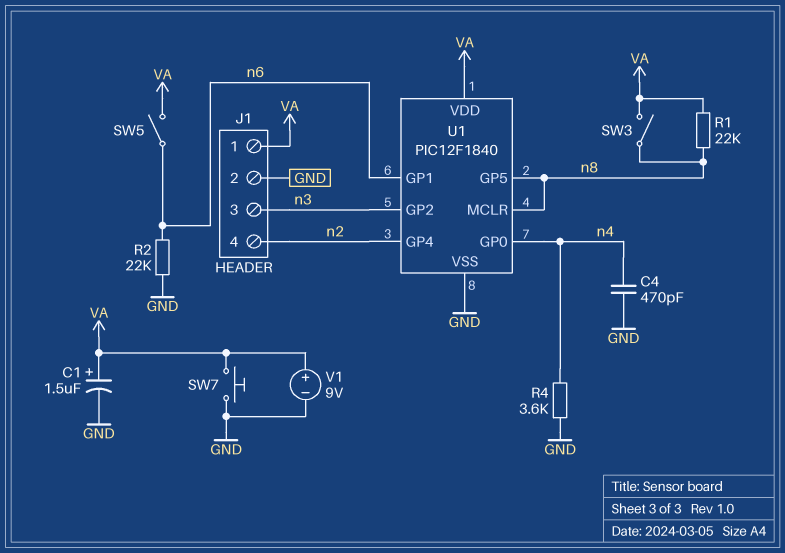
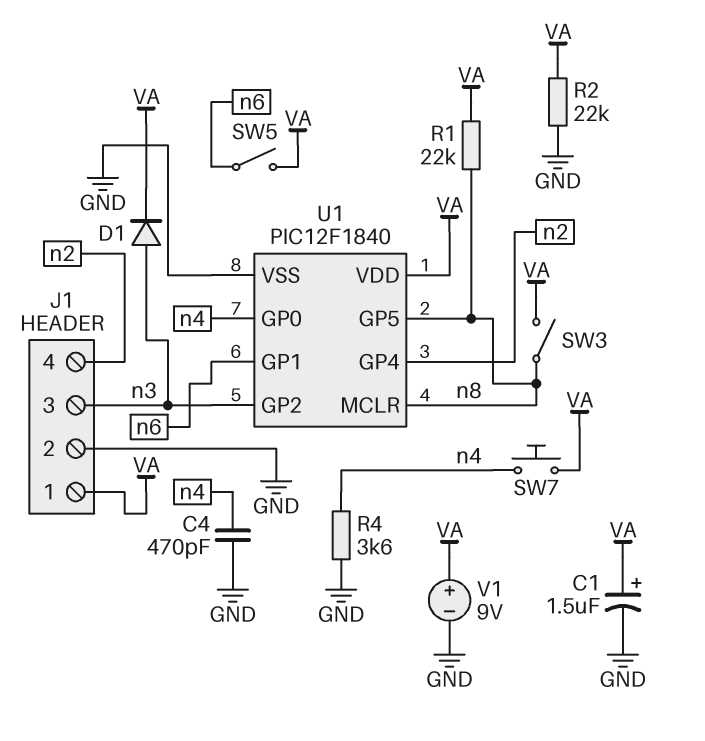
D1: none -> diode (A n3, K VA)
R2: 22k (GND, n6) -> 22k (GND, VA)
SW7: button (GND, VA) -> button (VA, n4)

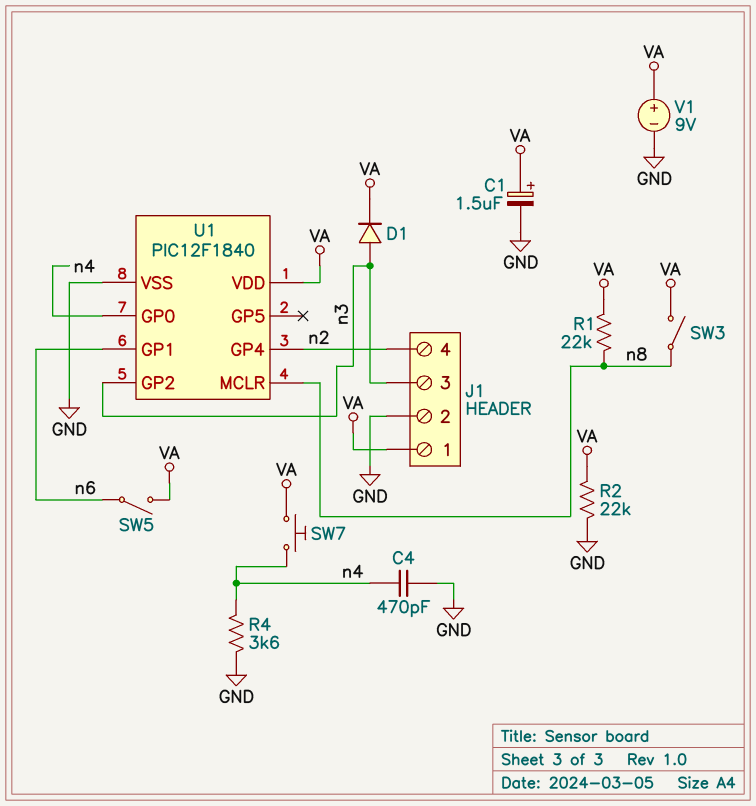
U1 pin GP5: n8 -> none

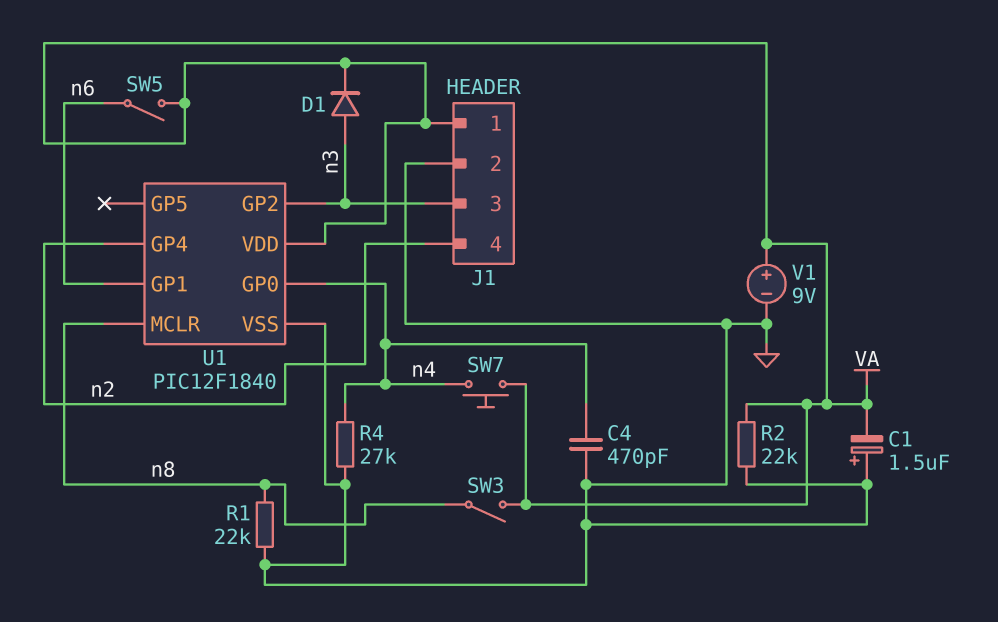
C1: 1.5uF (plus VA, minus GND) -> 1.5uF (plus GND, minus VA)
R1: 22k (VA, n8) -> 22k (GND, n8)
R4: 3.6k (GND, n4) -> 27k (GND, n4)

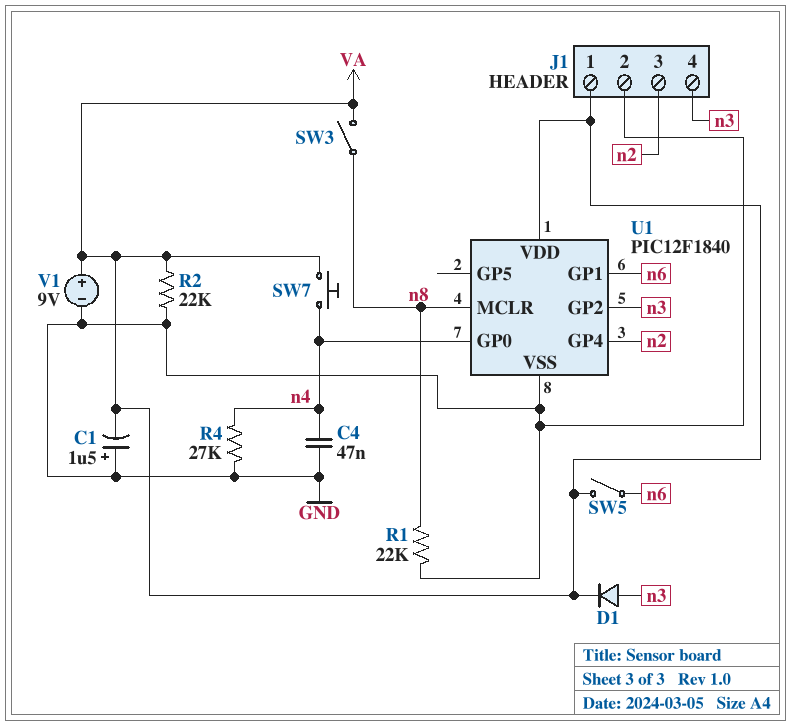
C4: 470pF (GND, n4) -> 47nF (GND, n4)
J1 pin 3: n3 -> n2
J1 pin 4: n2 -> n3

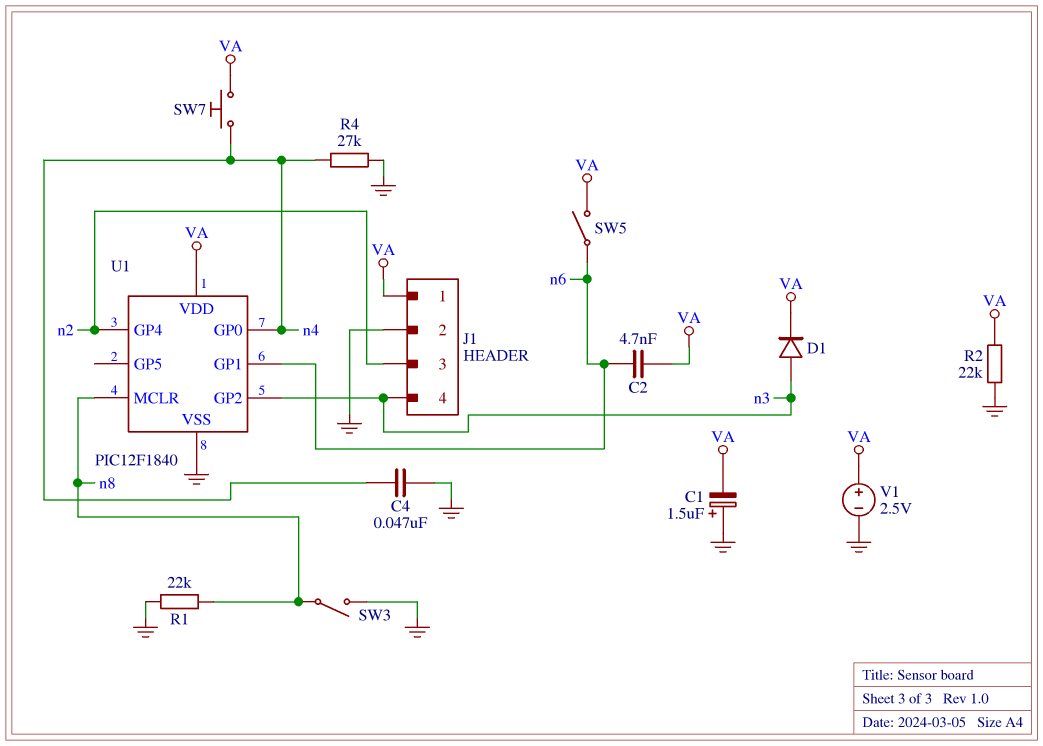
C2: none -> 4.7nF (VA, n6)
SW3: switch (VA, n8) -> switch (GND, n8)
V1: 9V (plus VA, minus GND) -> 2.5V (plus VA, minus GND)

